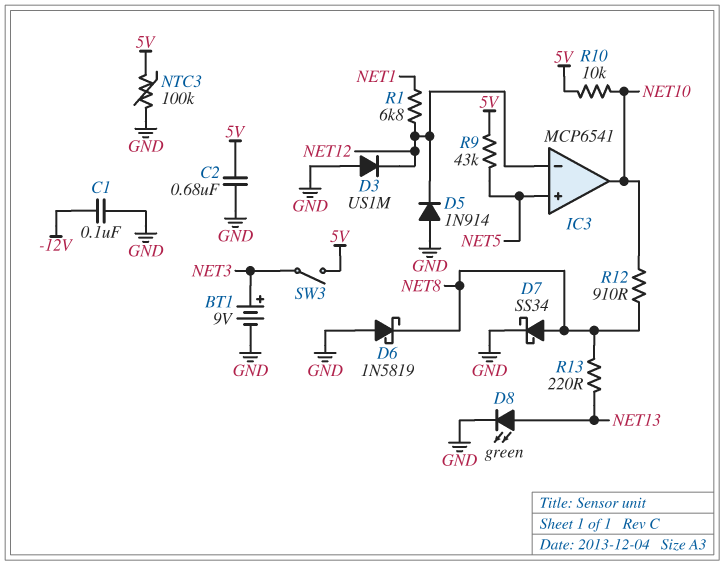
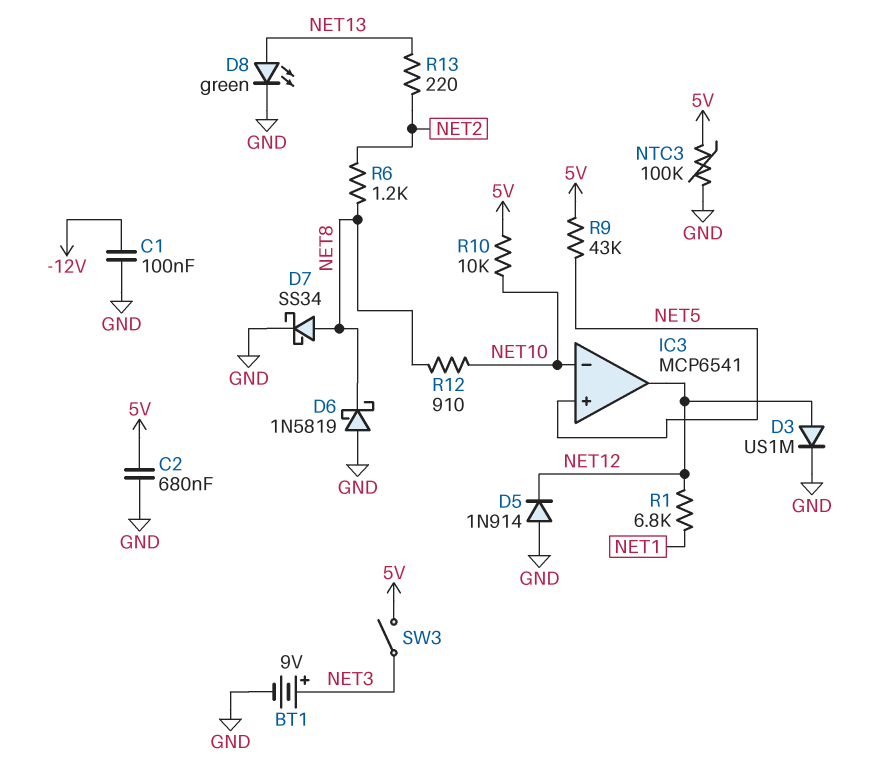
D3: diode US1M (A GND, K NET12) -> diode US1M (A NET12, K GND)
IC3 pin in-: NET12 -> NET10
IC3 pin out: NET10 -> NET12
R6: none -> 1.2k (NET2, NET8)
R13: 220 (NET8, NET13) -> 220 (NET2, NET13)

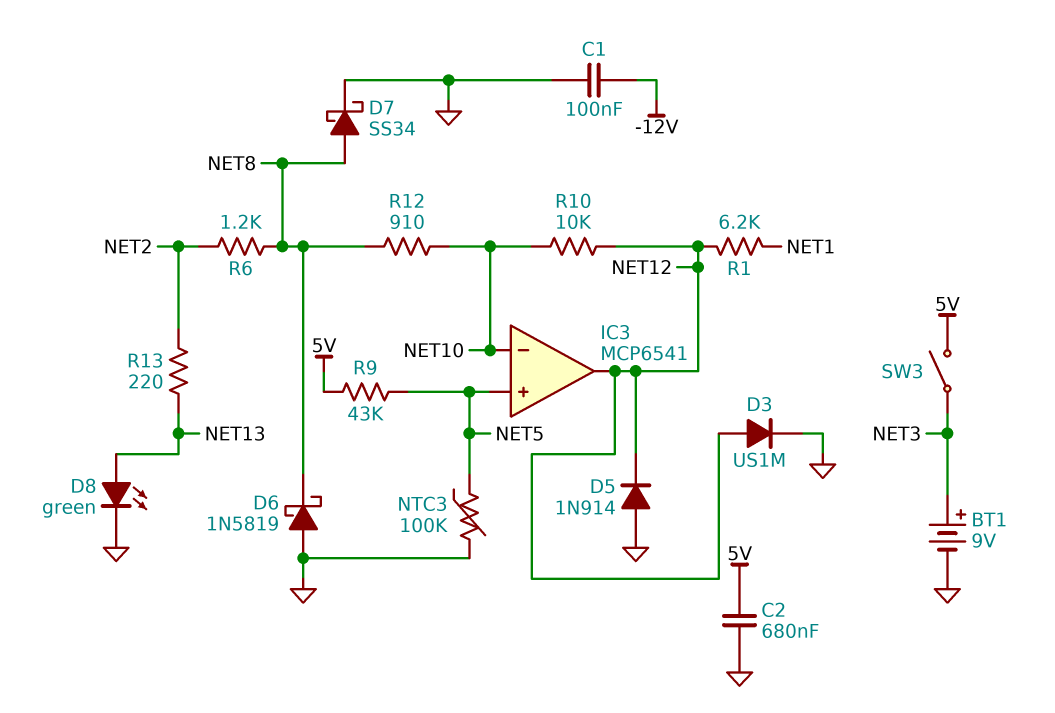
NTC3: 100k (5V, GND) -> 100k (GND, NET5)
R1: 6.8k (NET1, NET12) -> 6.2k (NET1, NET12)
R10: 10k (5V, NET10) -> 10k (NET10, NET12)

